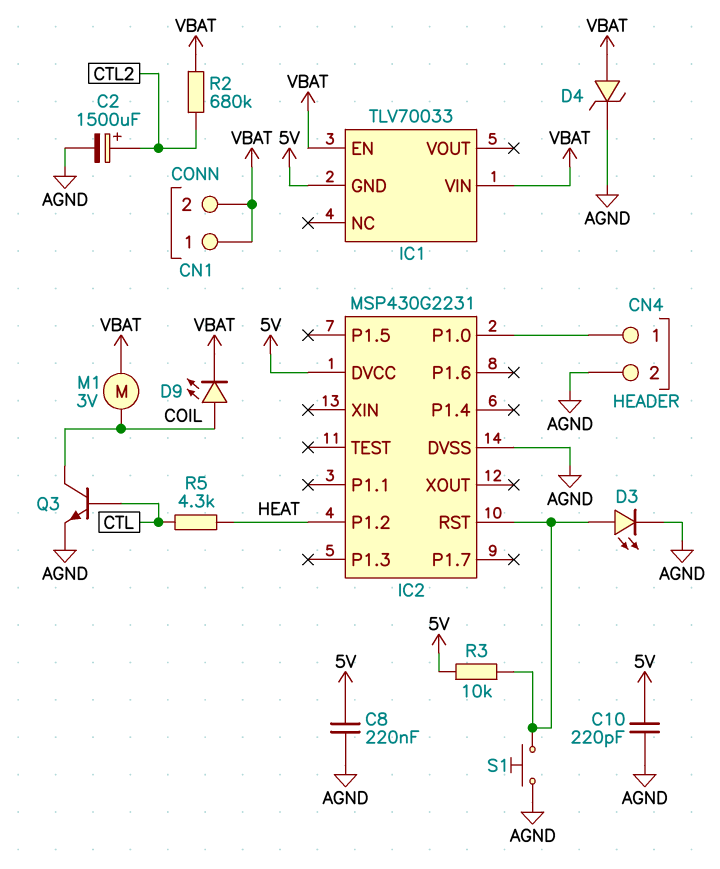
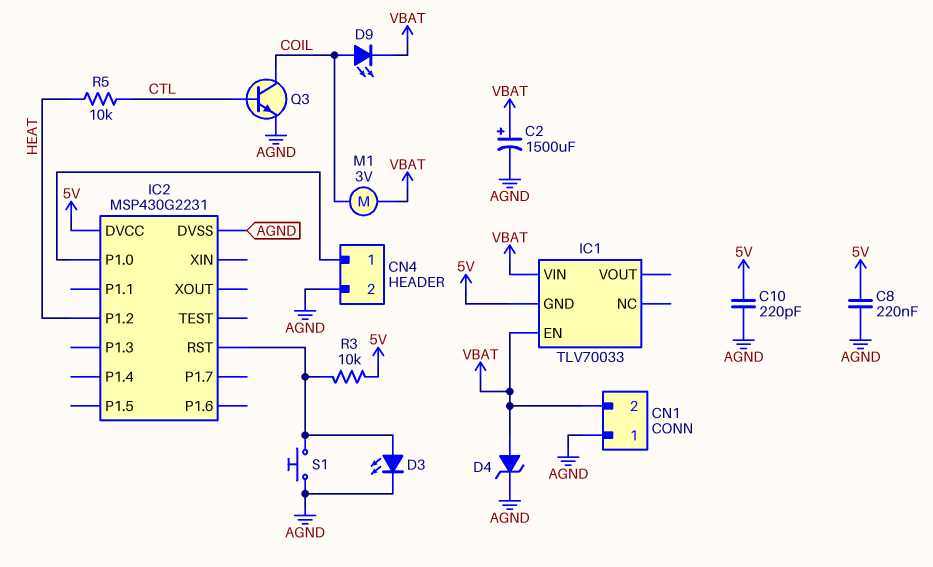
C2: 1500uF (plus CTL2, minus AGND) -> 1500uF (plus VBAT, minus AGND)
CN1 pin 1: VBAT -> AGND
R2: 680k (CTL2, VBAT) -> none
R5: 4.3k (CTL, HEAT) -> 10k (CTL, HEAT)

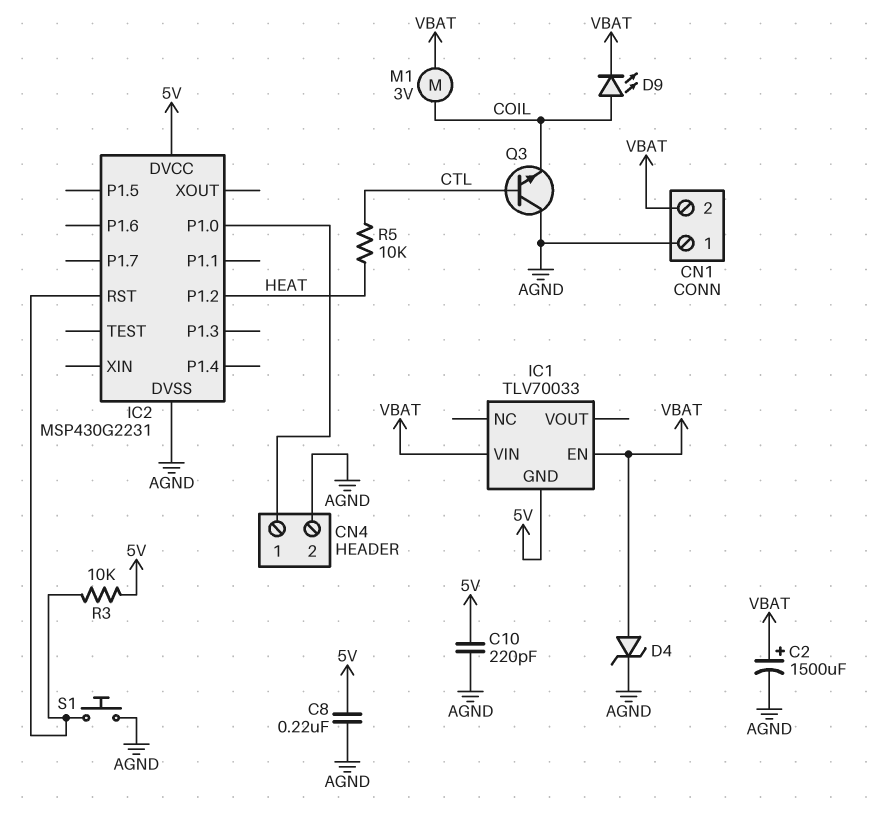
D3: LED (A IC2/RST, K AGND) -> none
Q3: NPN (B CTL, C COIL, E AGND) -> NPN (B CTL, C AGND, E COIL)

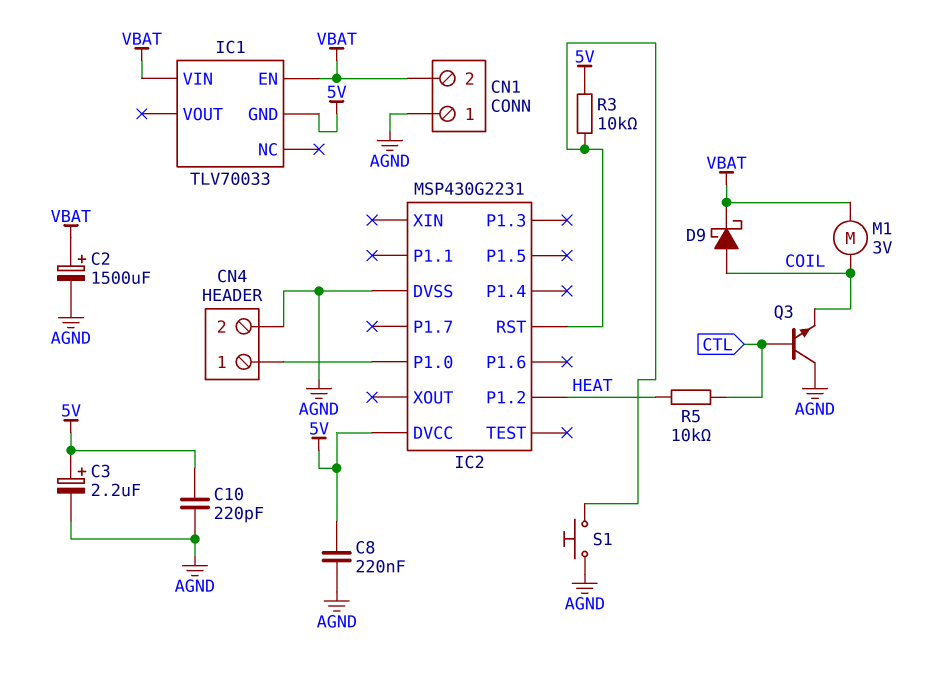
C3: none -> 2.2uF (plus 5V, minus AGND)
D4: zener (A VBAT, K AGND) -> none
D9: LED (A COIL, K VBAT) -> schottky (A COIL, K VBAT)

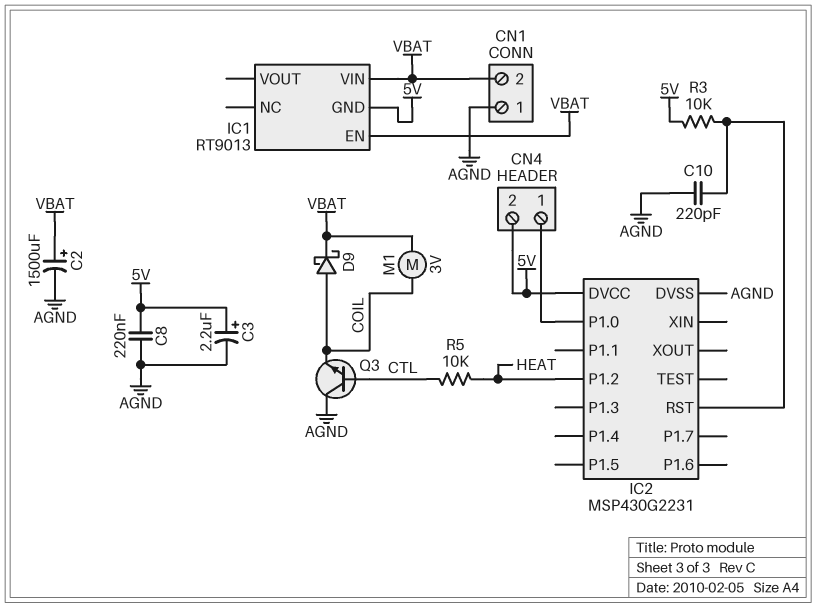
C10: 220pF (5V, AGND) -> 220pF (AGND, IC2/RST)
CN4 pin 2: AGND -> 5V
IC1: TLV70033 -> RT9013
S1: button (AGND, IC2/RST) -> none

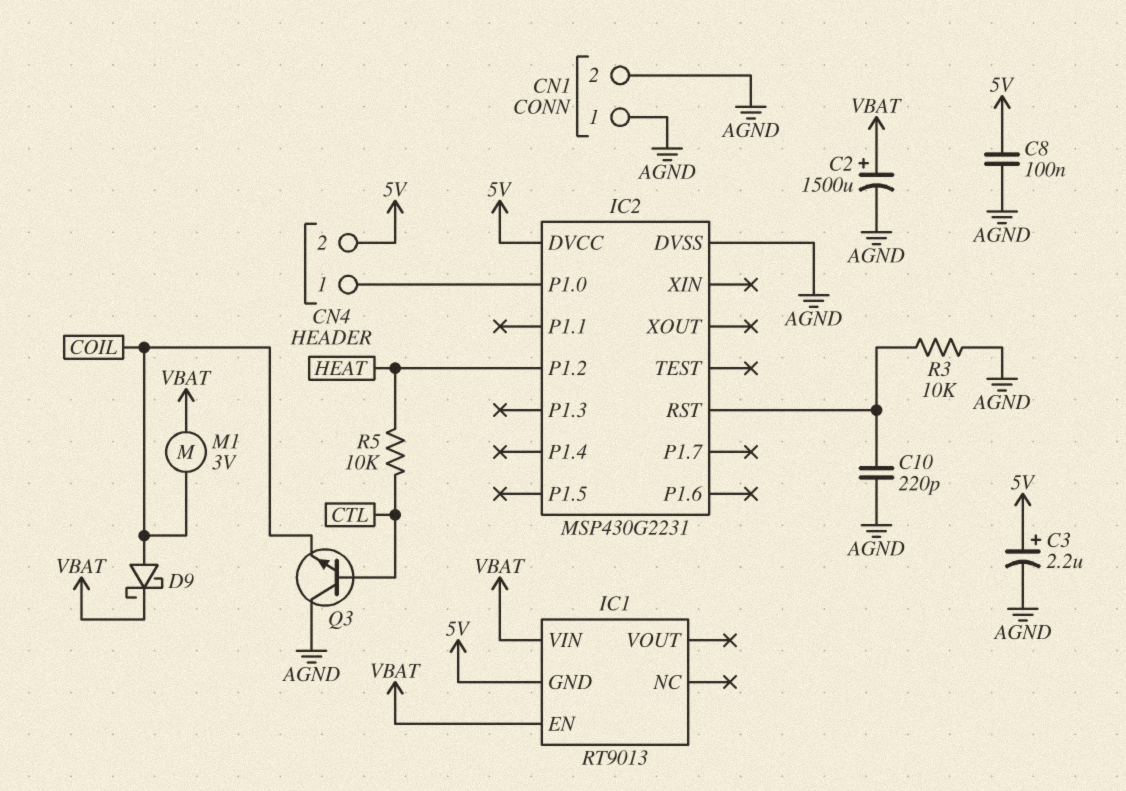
C8: 220nF (5V, AGND) -> 100nF (5V, AGND)
CN1 pin 2: VBAT -> AGND
R3: 10k (5V, IC2/RST) -> 10k (AGND, IC2/RST)

